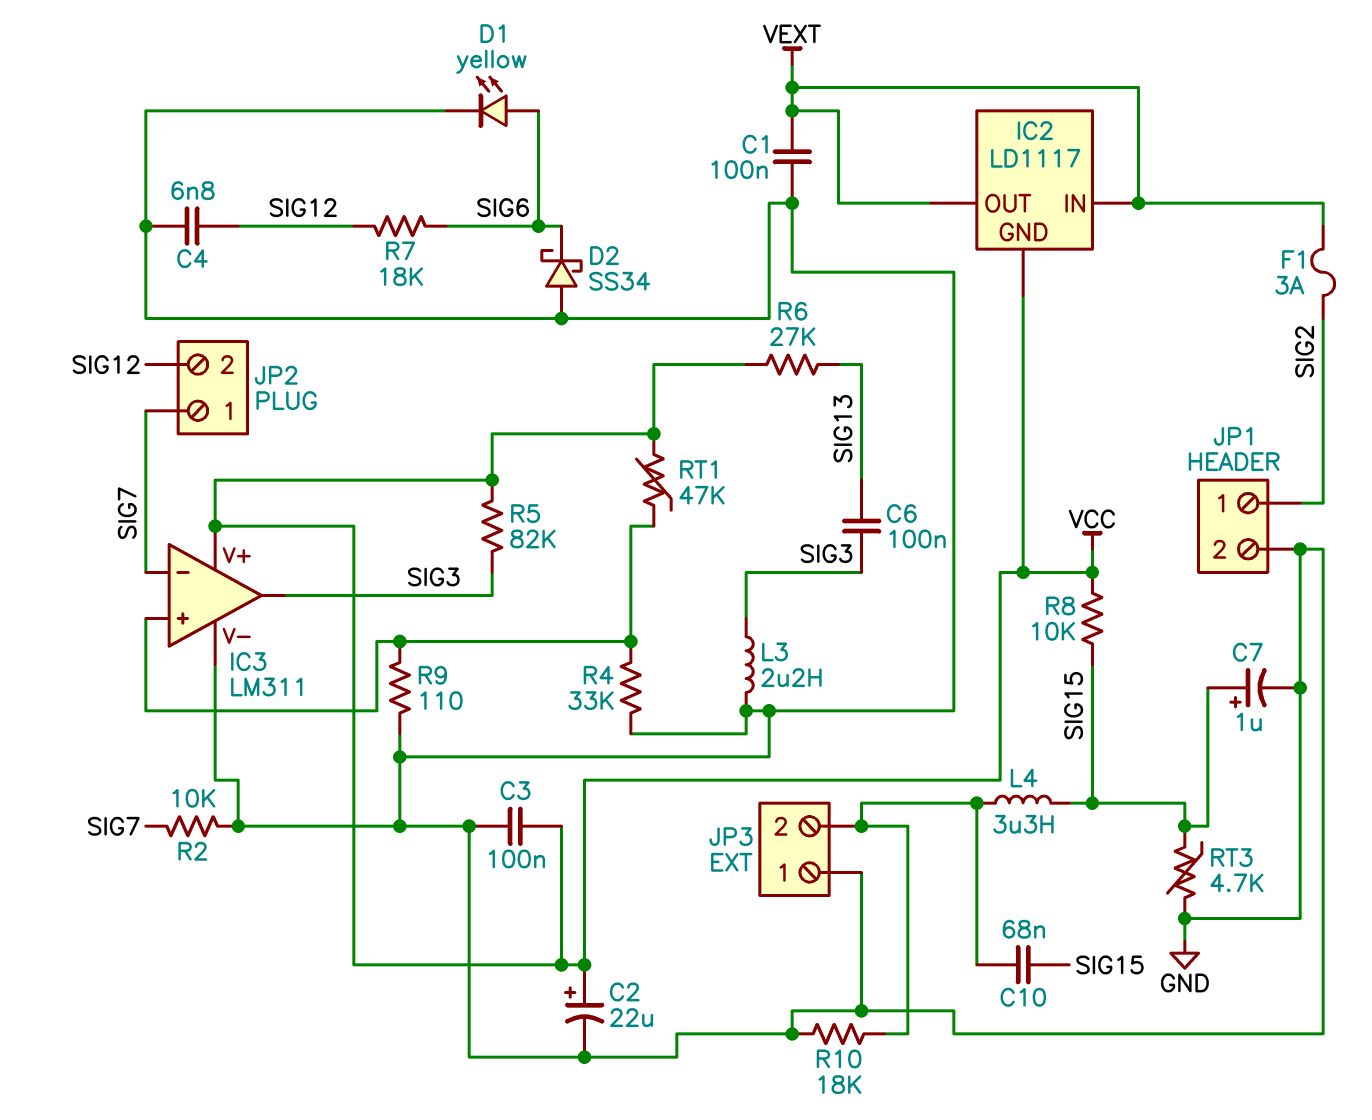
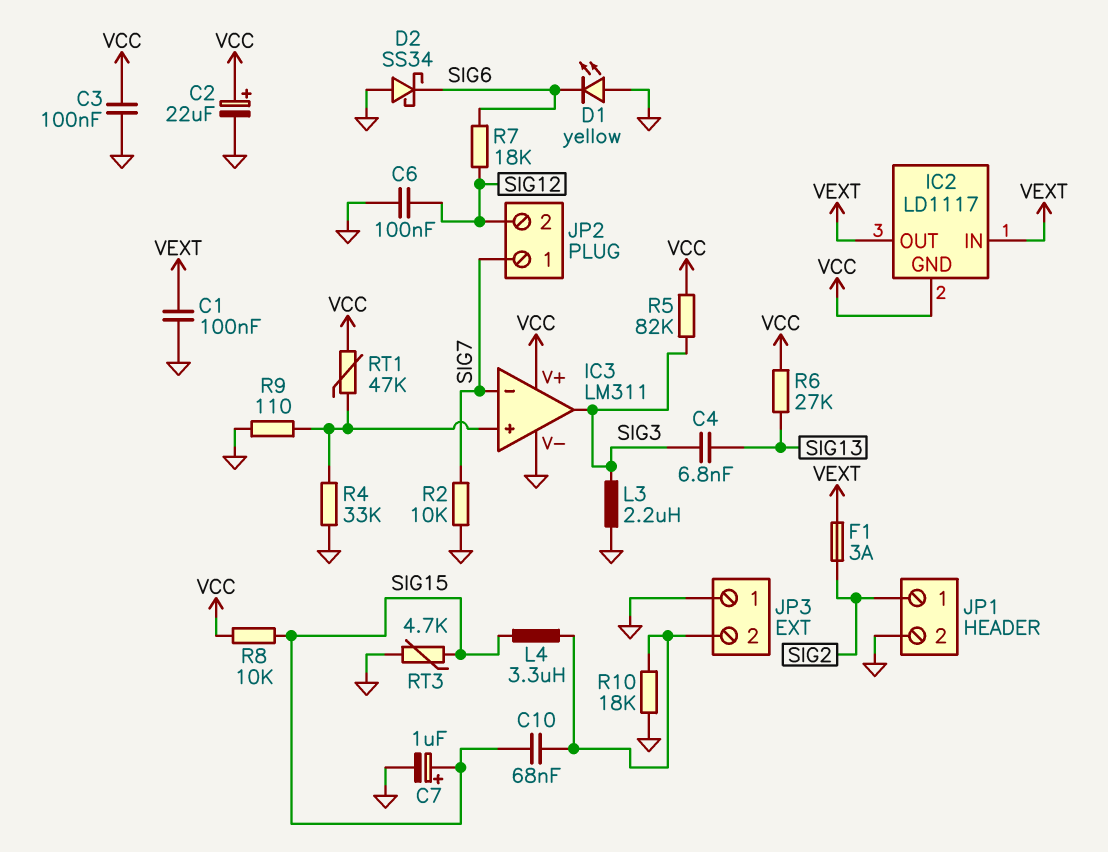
C4: 6.8nF (GND, SIG12) -> 6.8nF (SIG3, SIG13)
C6: 100nF (SIG3, SIG13) -> 100nF (GND, SIG12)
D1: LED yellow (A SIG6, K GND) -> LED yellow (A GND, K SIG6)

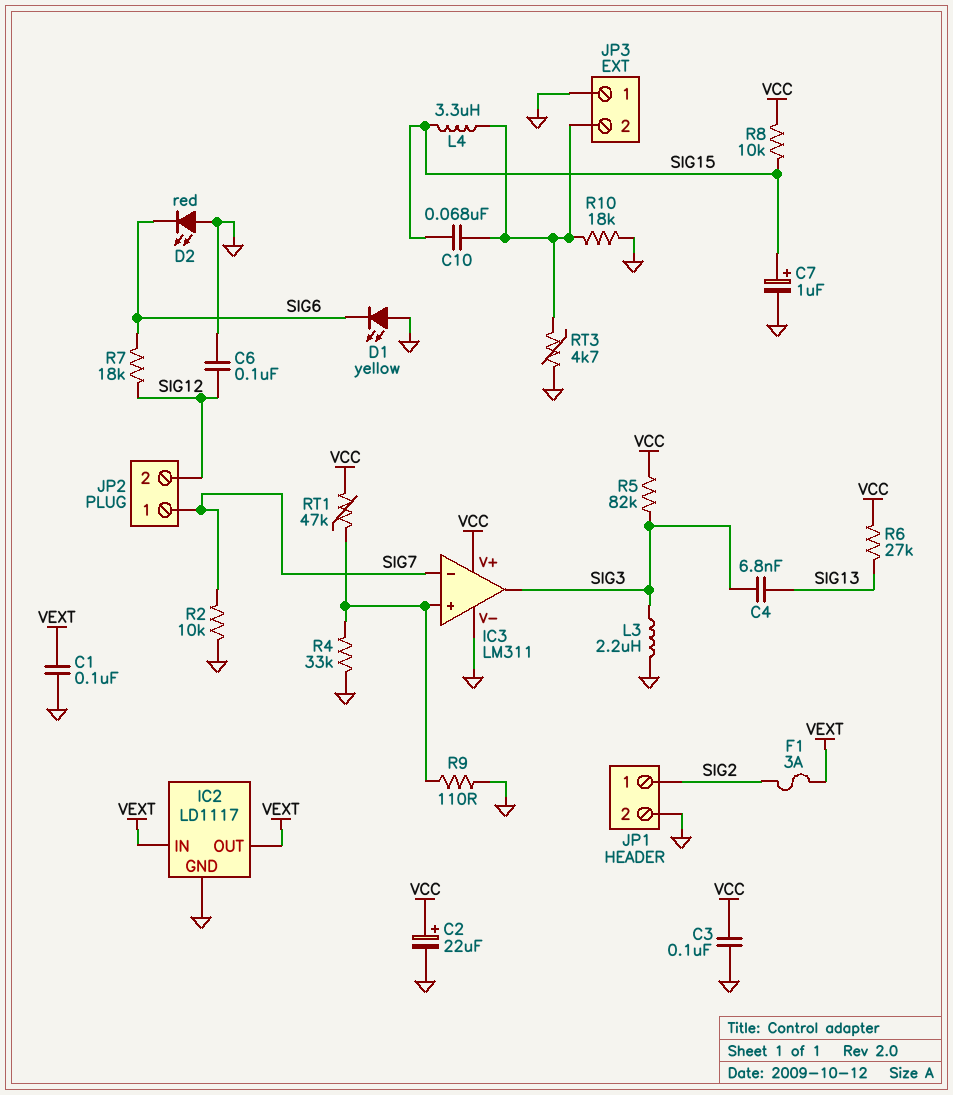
D2: schottky SS34 (A GND, K SIG6) -> LED red (A GND, K SIG6)
IC2 pin GND: VCC -> GND
RT3: 4.7k (GND, SIG15) -> 4.7k (GND, JP3/2)

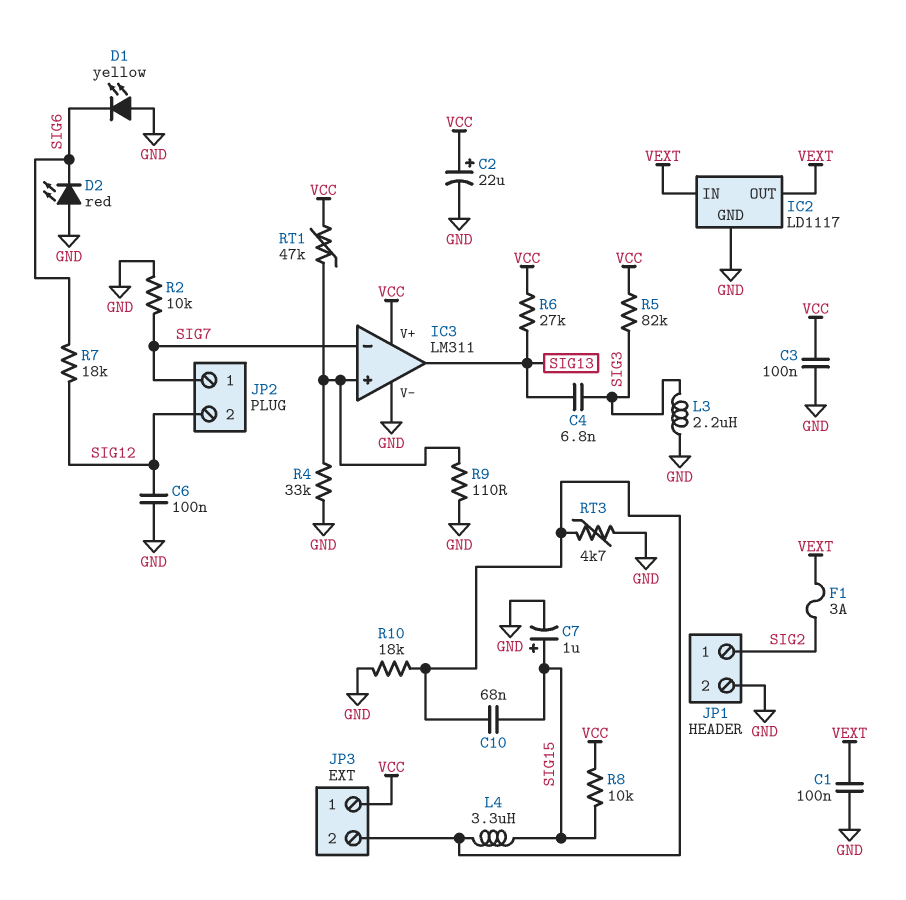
IC3 pin out: SIG3 -> SIG13
JP3 pin 1: GND -> VCC

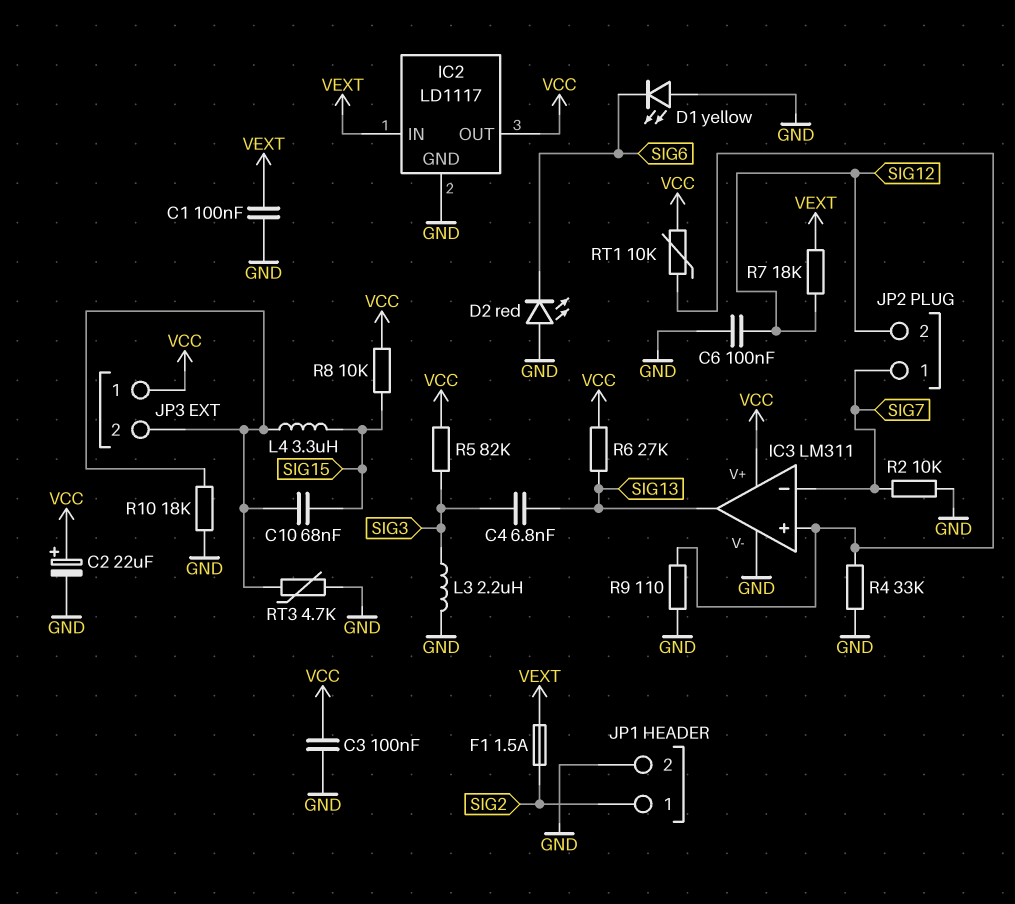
C7: 1uF (plus SIG15, minus GND) -> none
F1: 3A (SIG2, VEXT) -> 1.5A (SIG2, VEXT)
IC2 pin OUT: VEXT -> VCC
R7: 18k (SIG6, SIG12) -> 18k (SIG12, VEXT)
RT1: 47k (IC3/in+, VCC) -> 10k (IC3/in+, VCC)

